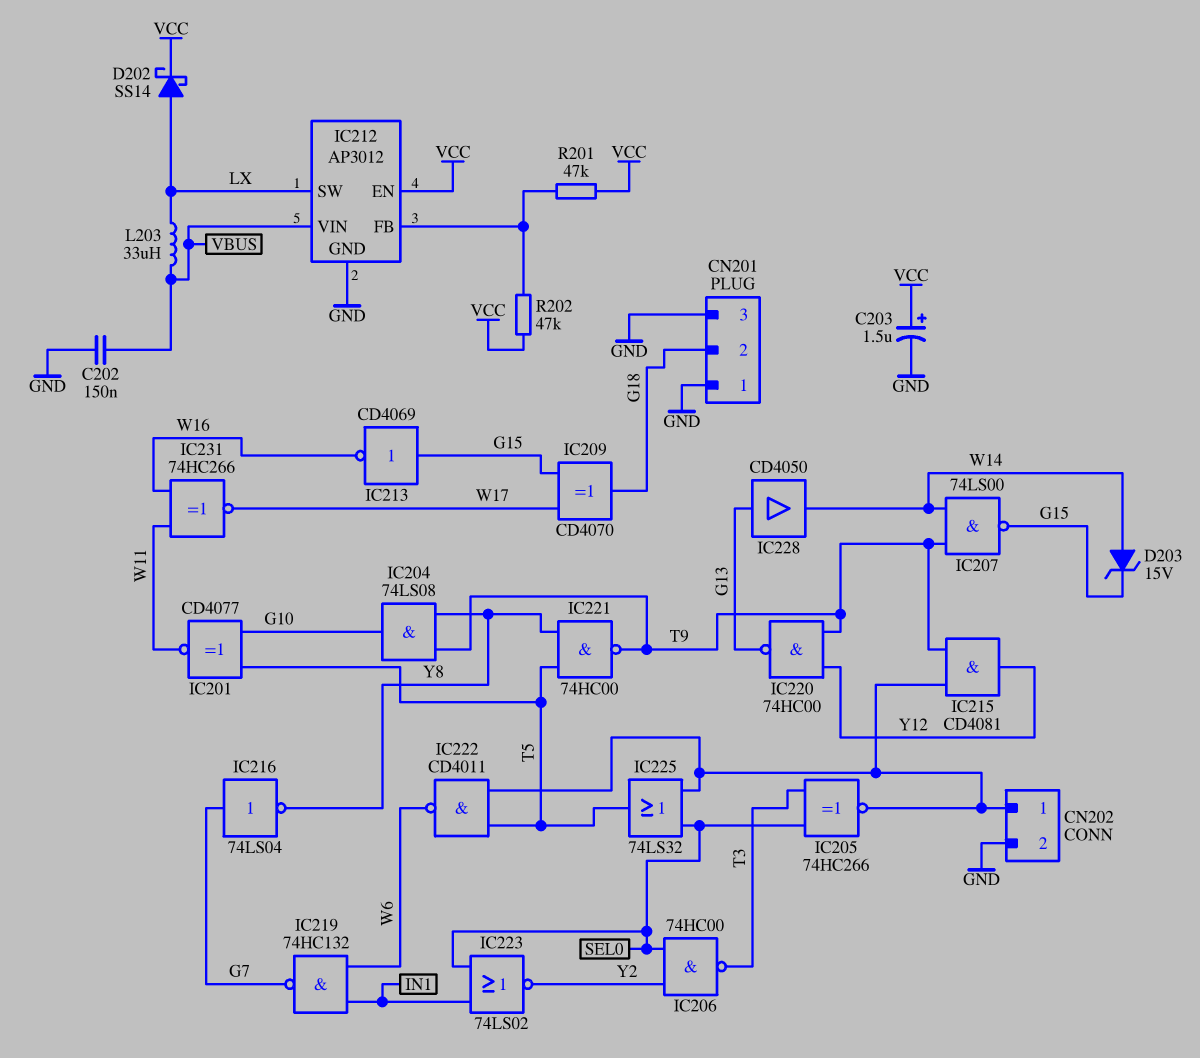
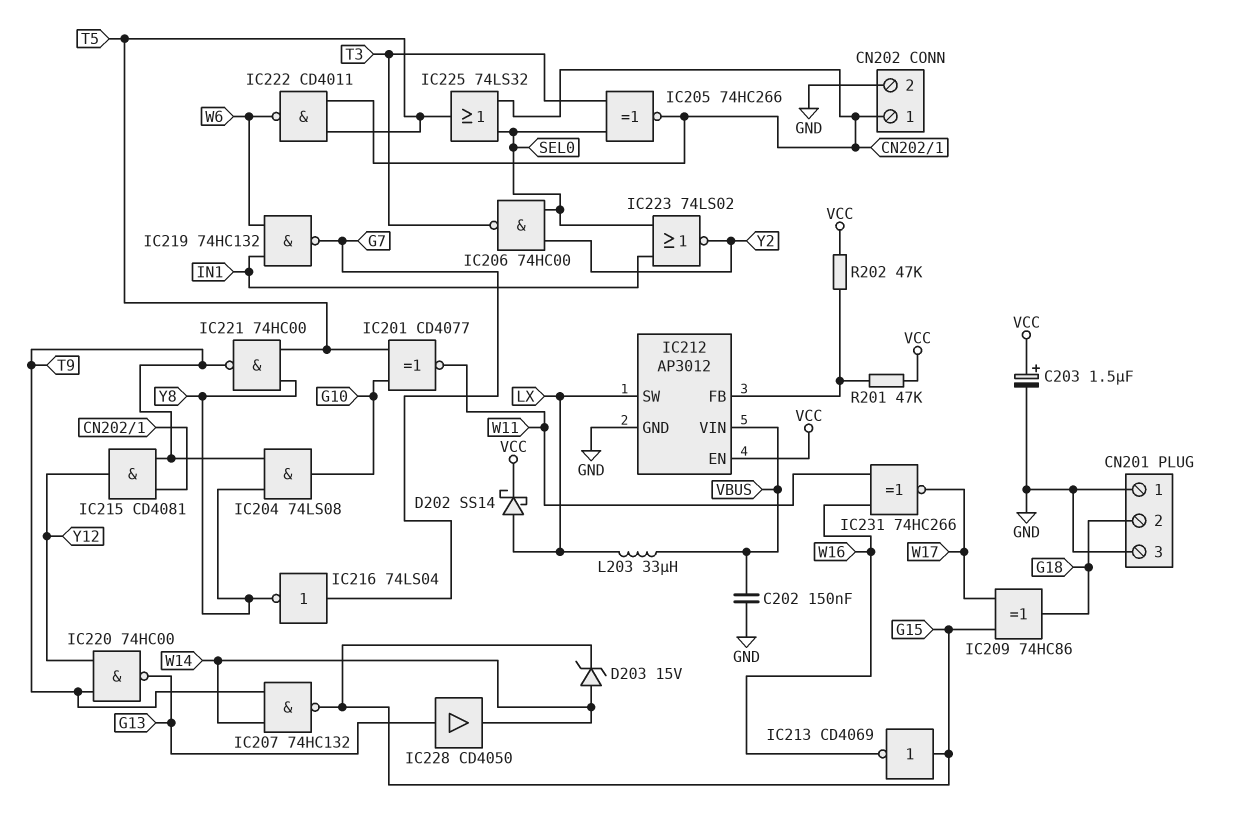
IC207: NAND 74LS00 (in T9, in W14, out G15) -> NAND 74HC132 (in T9, in W14, out G15)
IC209: XOR CD4070 (in G15, in W17, out G18) -> XOR 74HC86 (in G15, in W17, out G18)

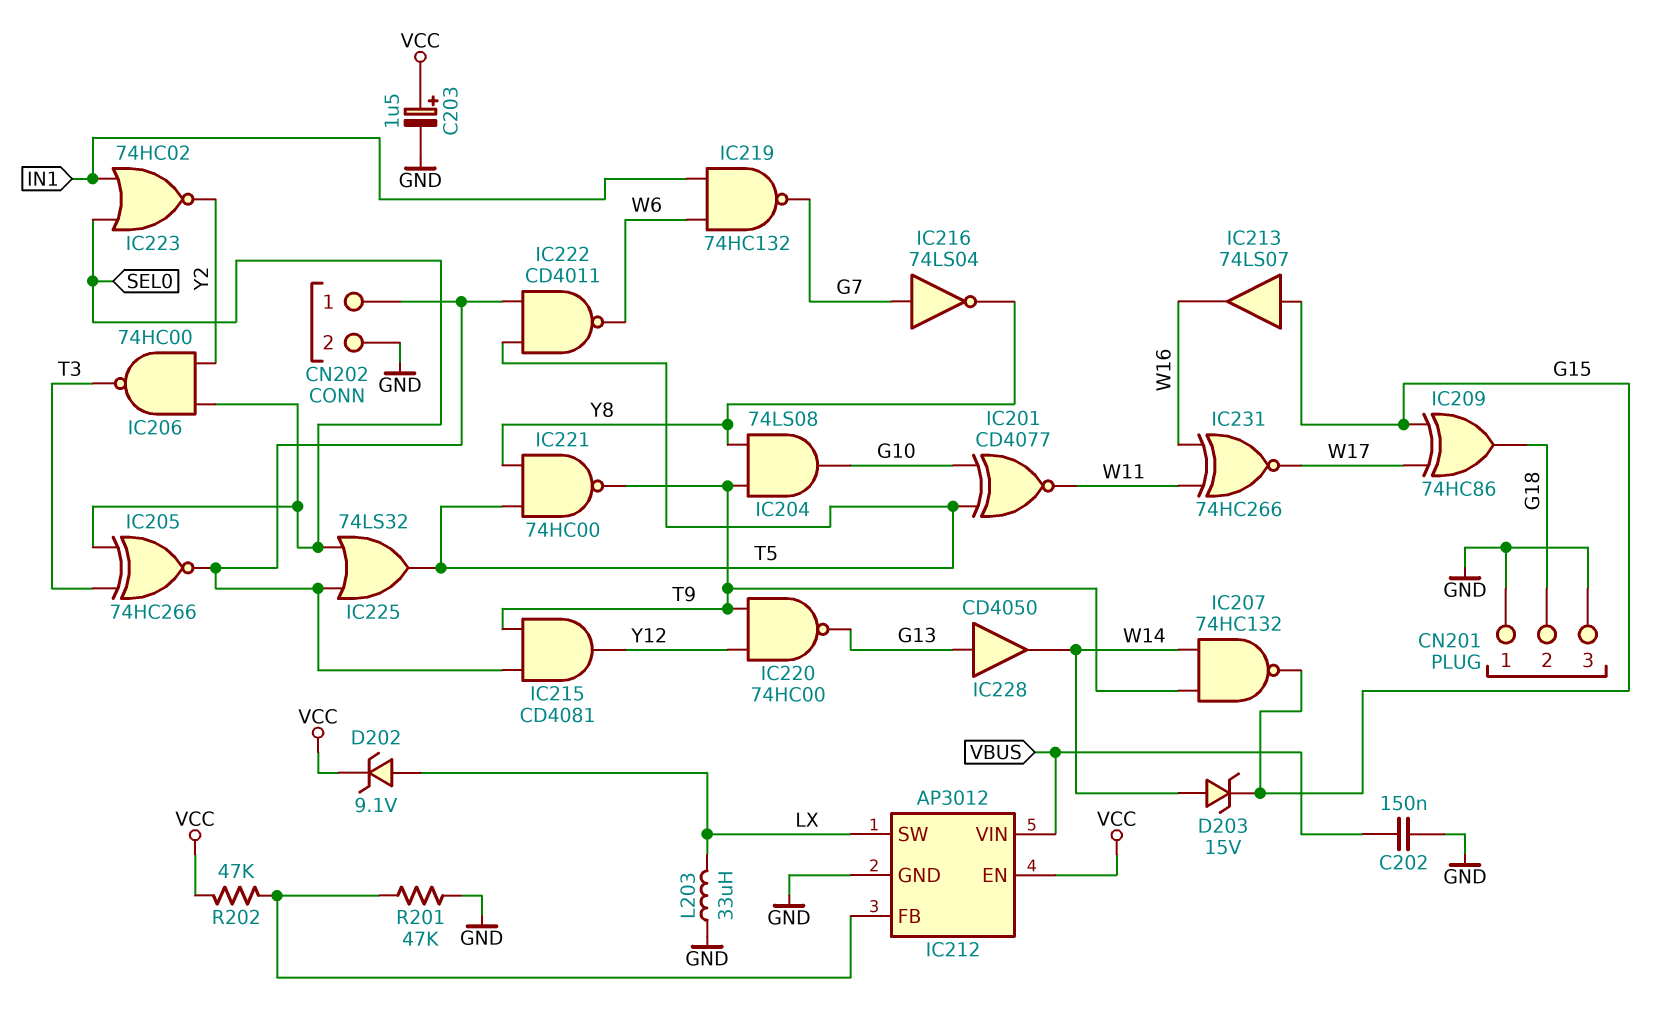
D202: schottky SS14 (A LX, K VCC) -> zener 9.1V (A LX, K VCC)
IC213: NOT CD4069 (in G15, out W16) -> buffer 74LS07 (in G15, out W16)
IC223: NOR 74LS02 (in IN1, in SEL0, out Y2) -> NOR 74HC02 (in IN1, in SEL0, out Y2)
L203: 33uH (LX, VBUS) -> 33uH (GND, LX)
R201: 47k (IC212/FB, VCC) -> 47k (GND, IC212/FB)

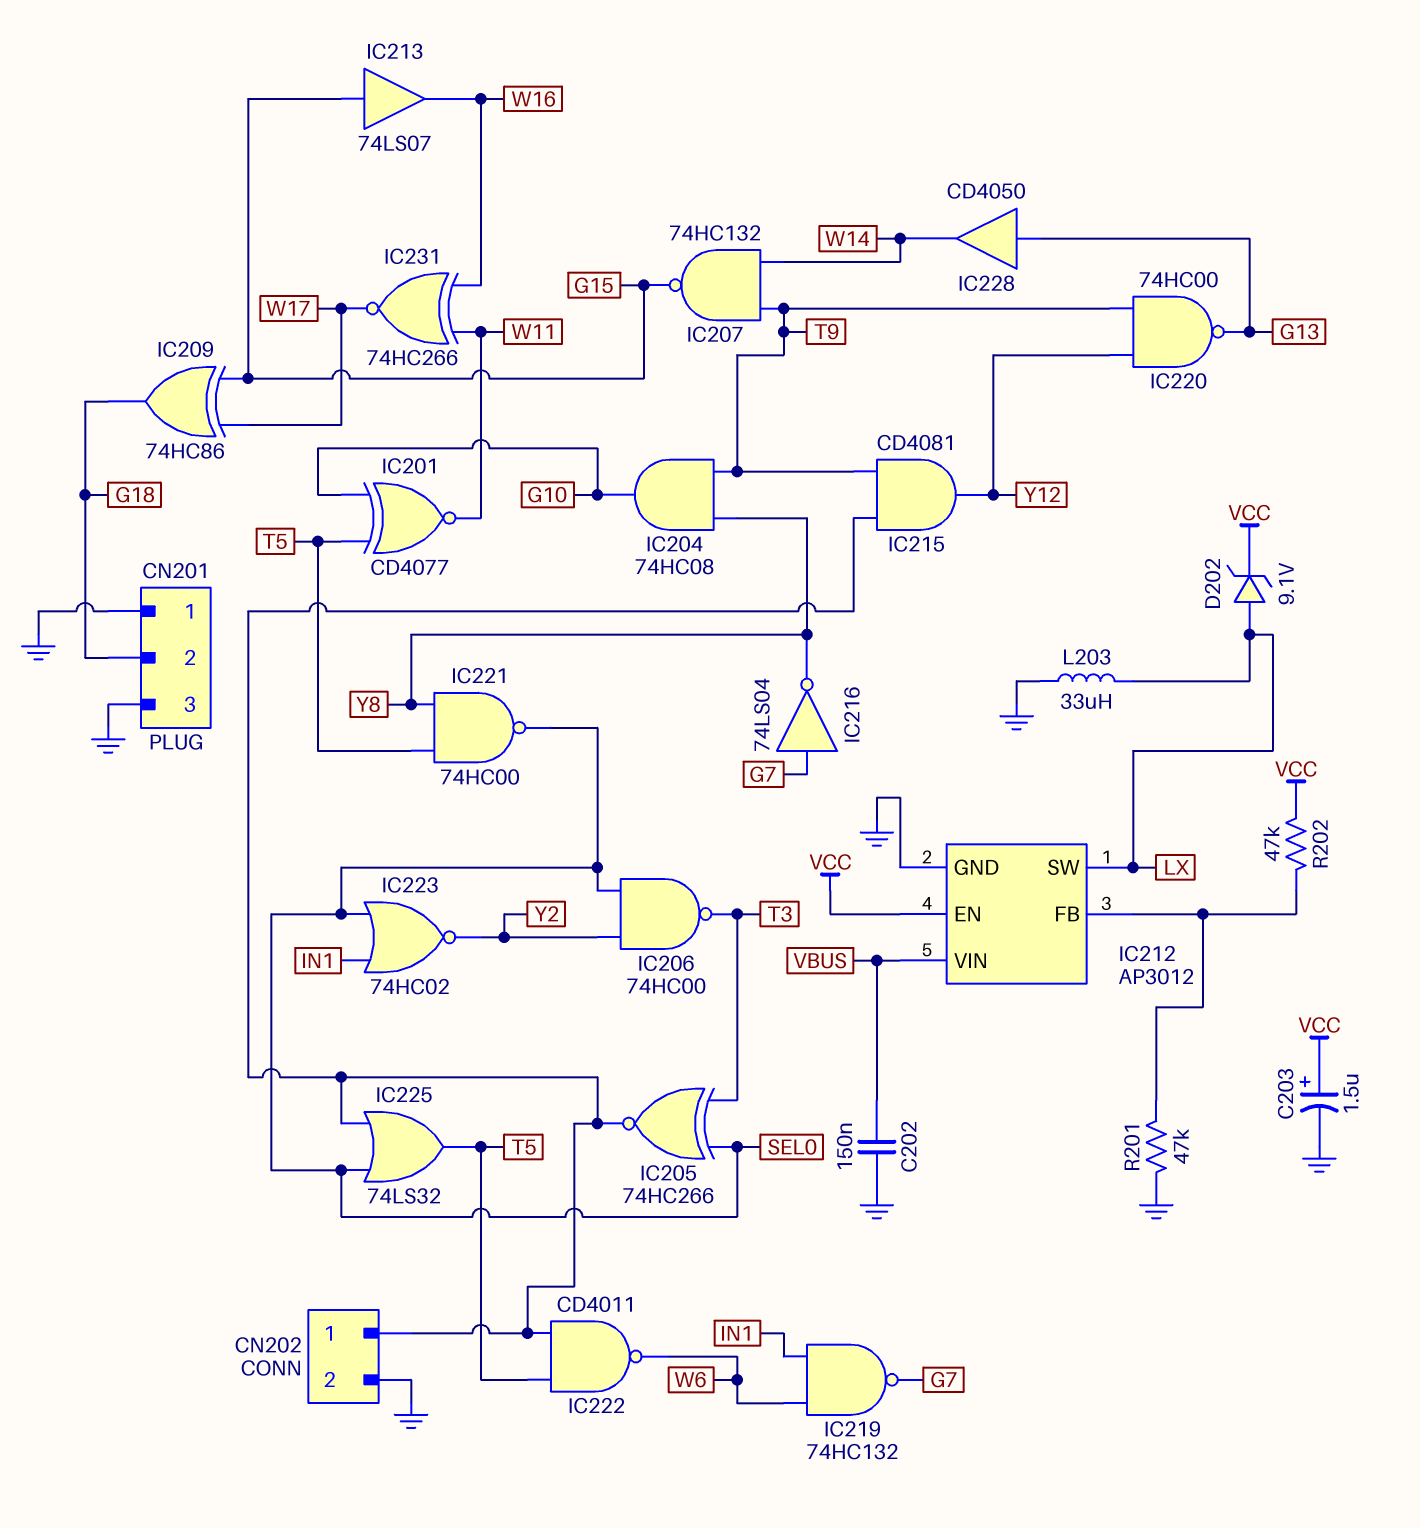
D203: zener 15V (A W14, K G15) -> none
IC204: AND 74LS08 (in T9, in Y8, out G10) -> AND 74HC08 (in T9, in Y8, out G10)
IC221: NAND 74HC00 (in T5, in Y8, out T9) -> NAND 74HC00 (in T5, in Y8, out SEL0)

